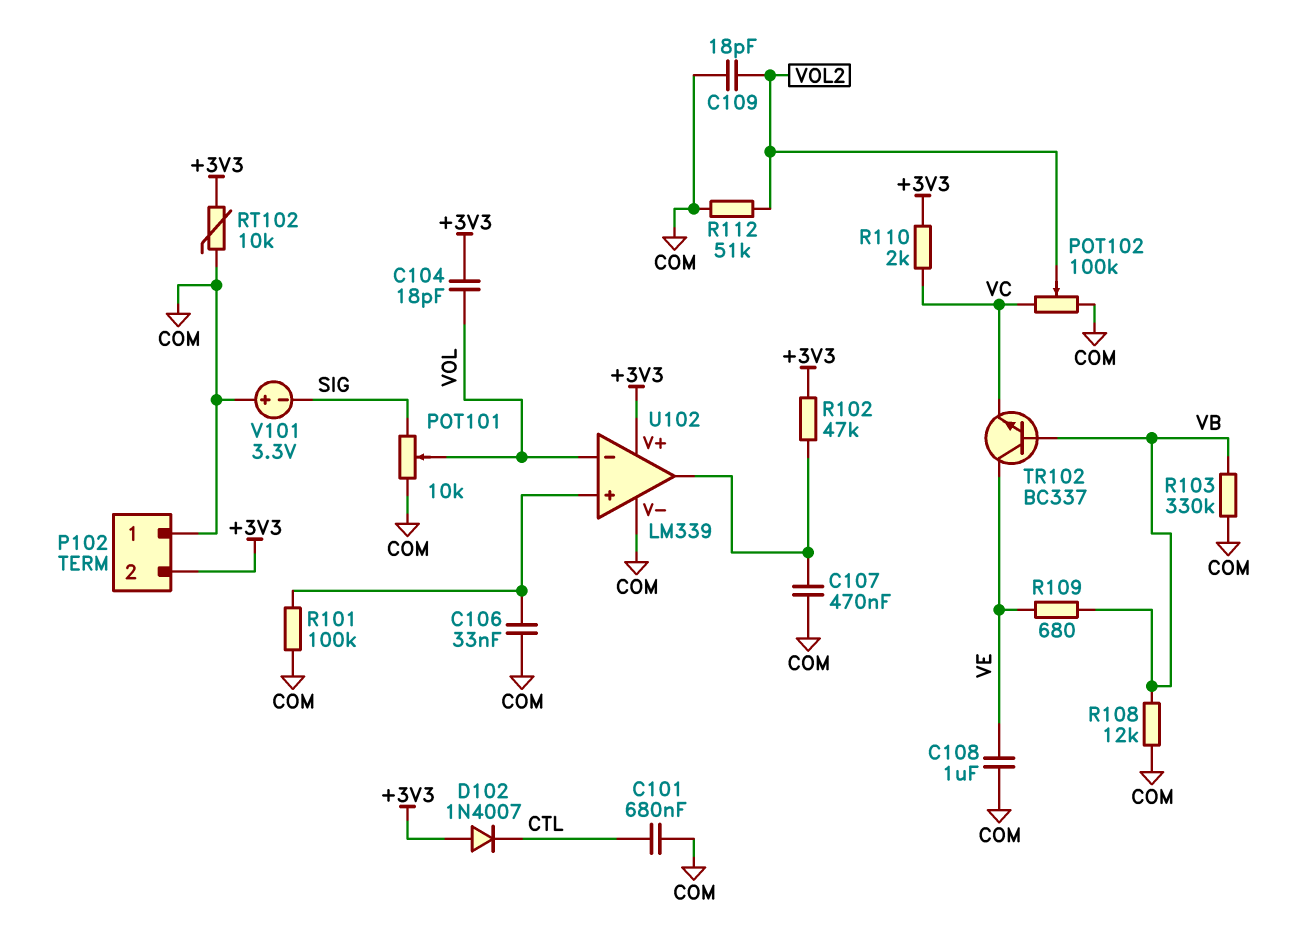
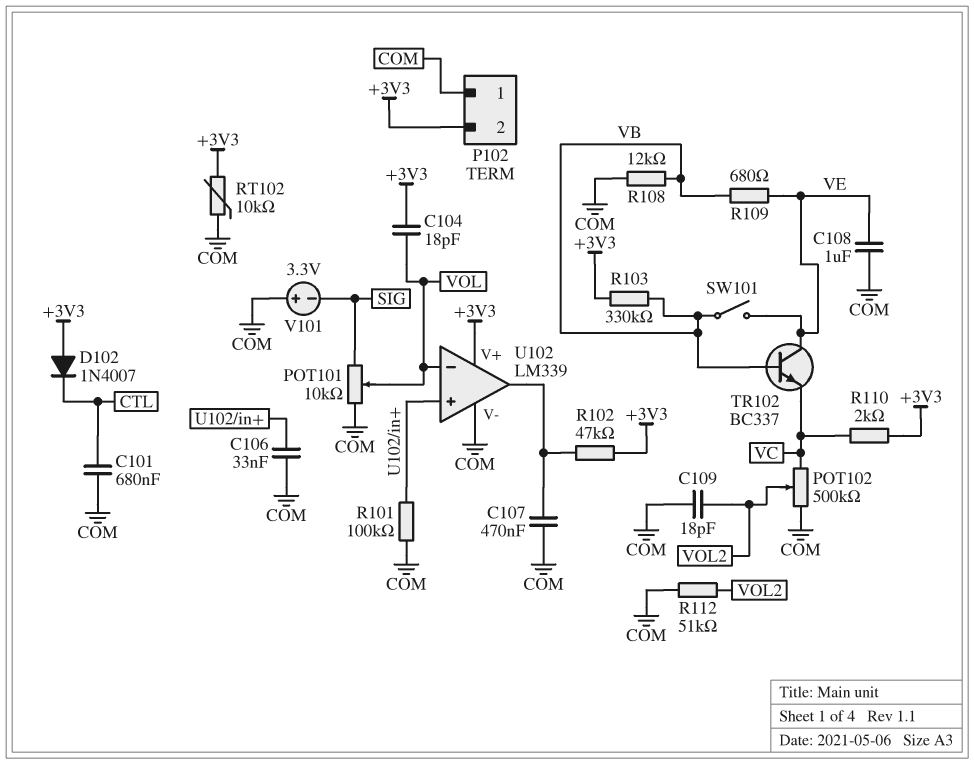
POT102: 100k (COM, VC, wiper VOL2) -> 500k (COM, VC, wiper VOL2)
R103: 330k (COM, VB) -> 330k (+3V3, VB)
SW101: none -> switch (VB, VE)

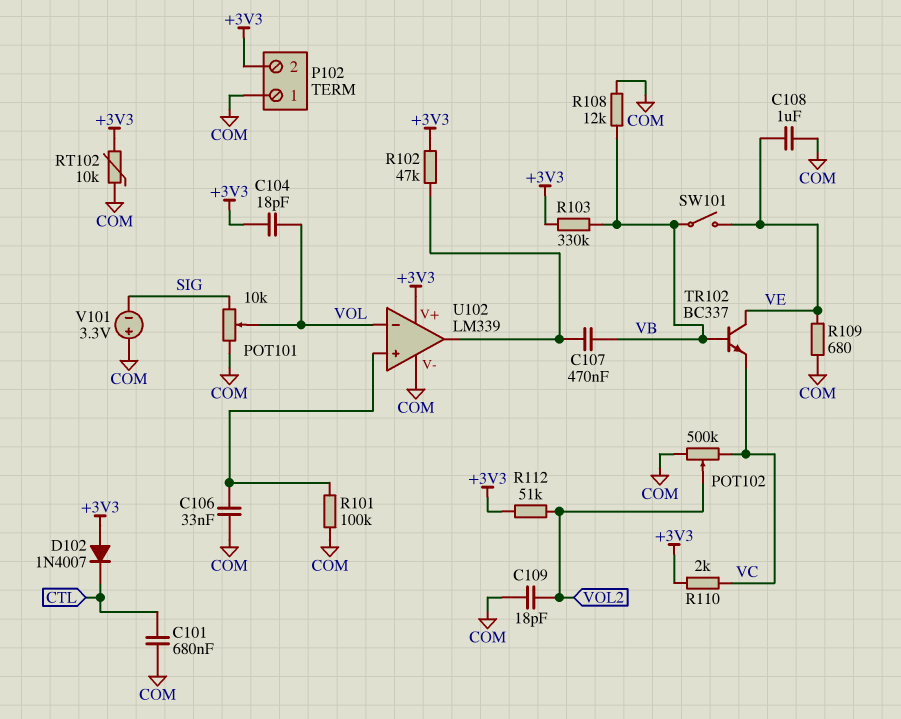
C107: 470nF (COM, U102/out) -> 470nF (U102/out, VB)
R109: 680 (VB, VE) -> 680 (COM, VE)
R112: 51k (COM, VOL2) -> 51k (+3V3, VOL2)

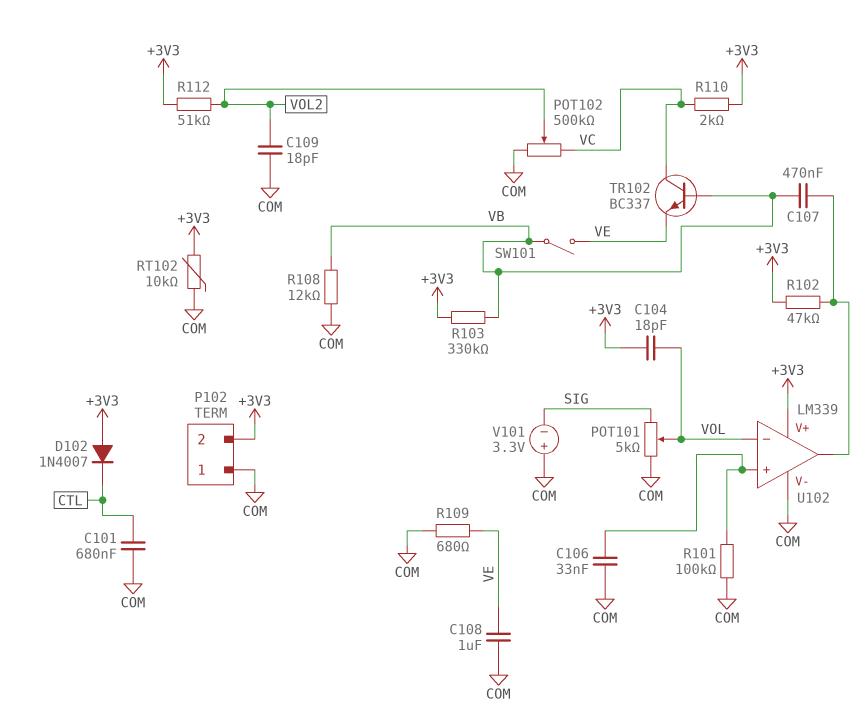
POT101: 10k (COM, SIG, wiper VOL) -> 5k (COM, SIG, wiper VOL)
TR102: NPN BC337 (B VB, C VE, E VC) -> NPN BC337 (B VB, C VC, E VE)

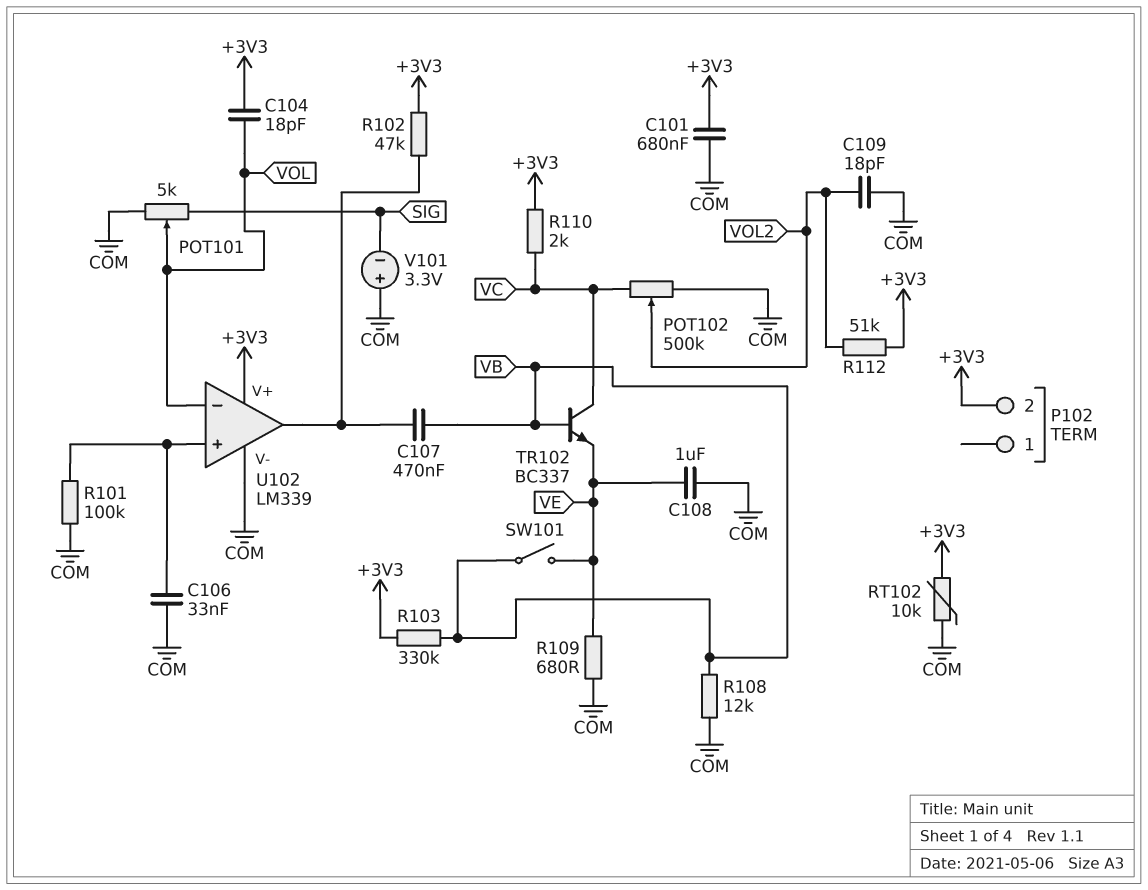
C101: 680nF (COM, CTL) -> 680nF (+3V3, COM)
D102: diode 1N4007 (A +3V3, K CTL) -> none
P102 pin 1: COM -> none

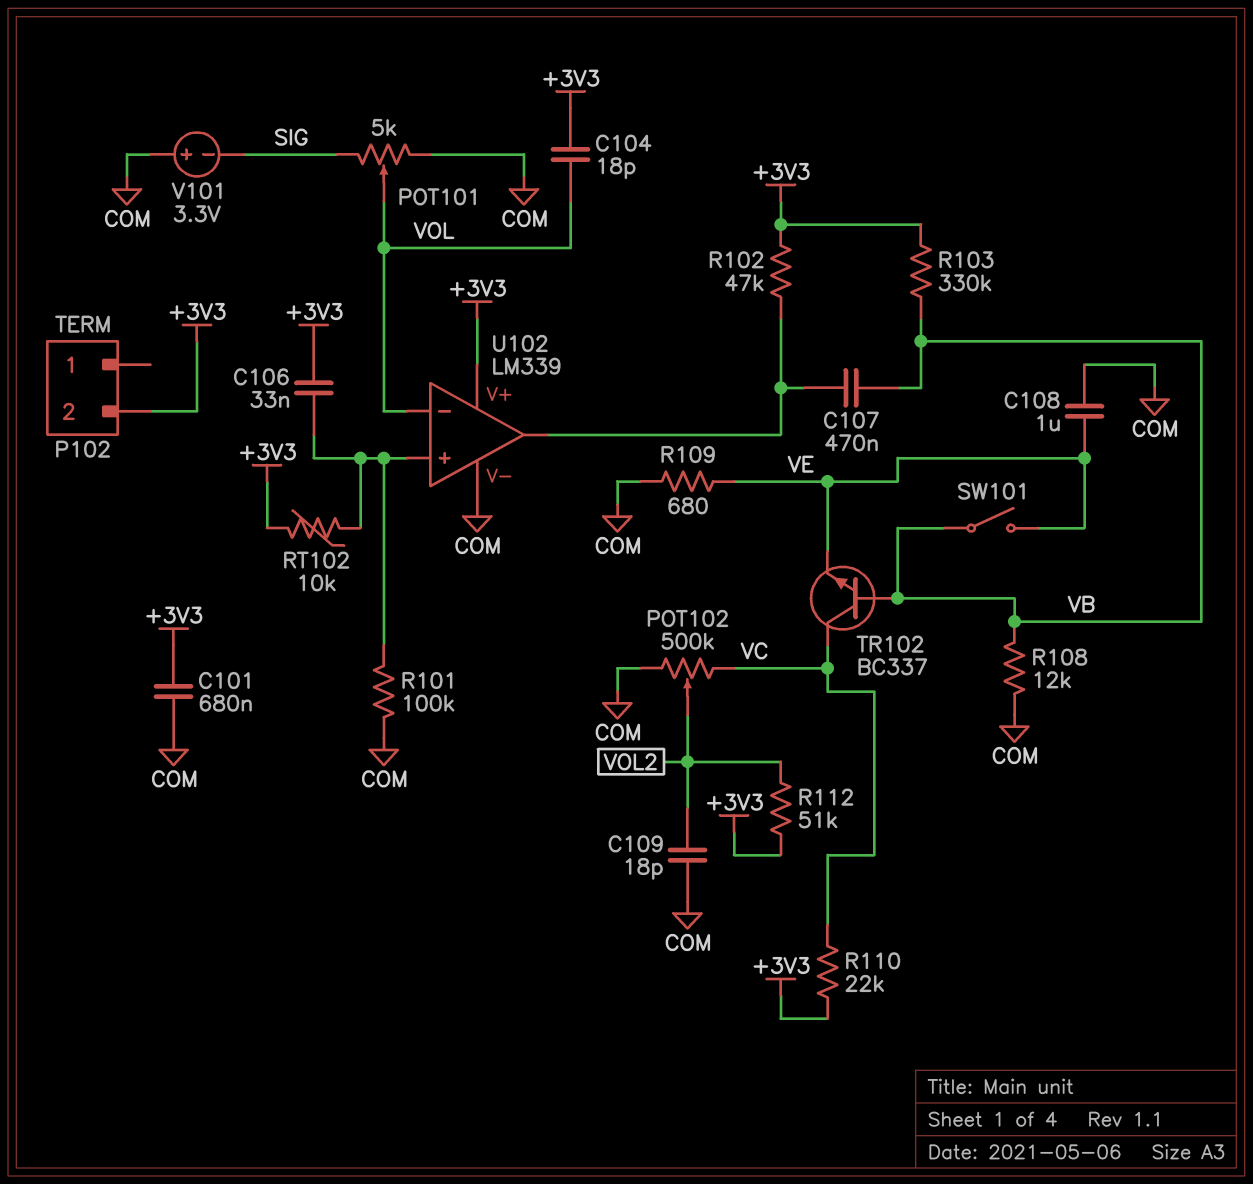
C106: 33nF (COM, U102/in+) -> 33nF (+3V3, U102/in+)
R110: 2k (+3V3, VC) -> 22k (+3V3, VC)
RT102: 10k (+3V3, COM) -> 10k (+3V3, U102/in+)

